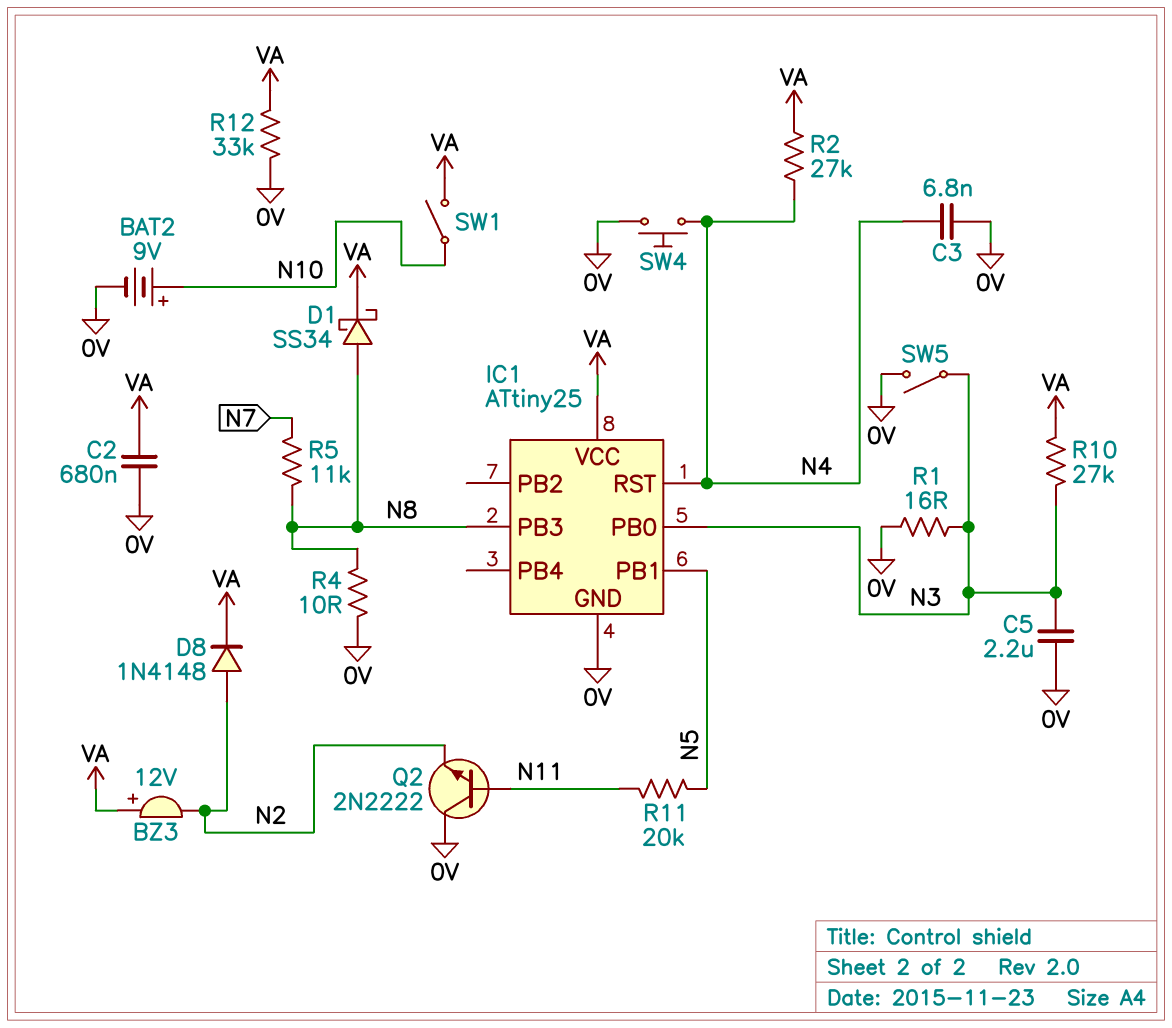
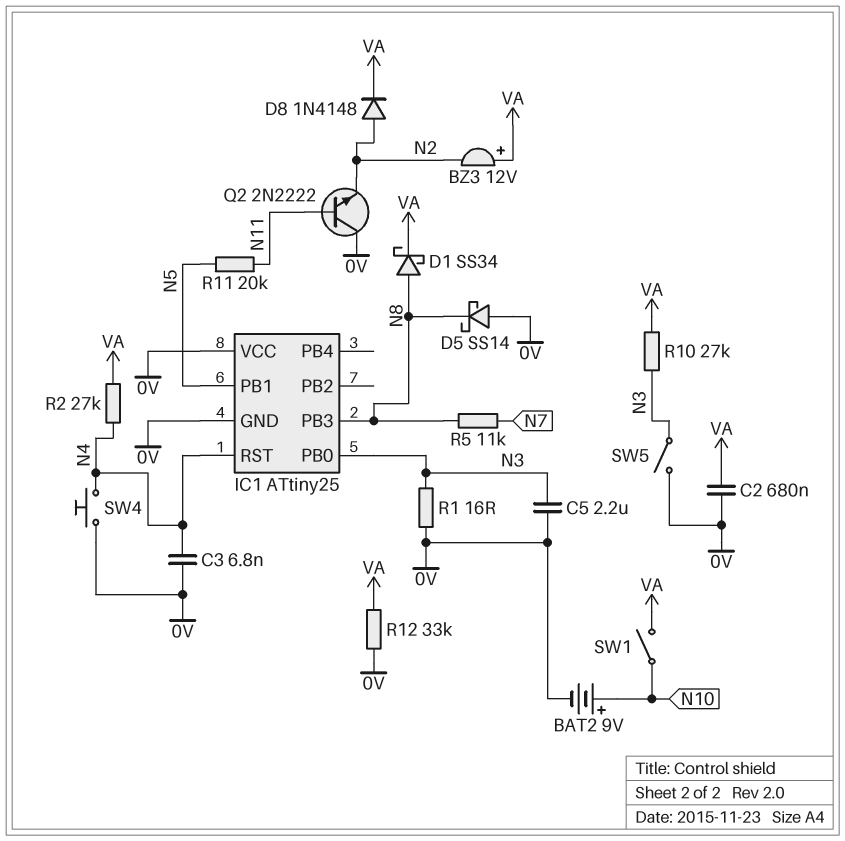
D5: none -> schottky SS14 (A 0V, K N8)
IC1 pin VCC: VA -> 0V
R4: 10 (0V, N8) -> none

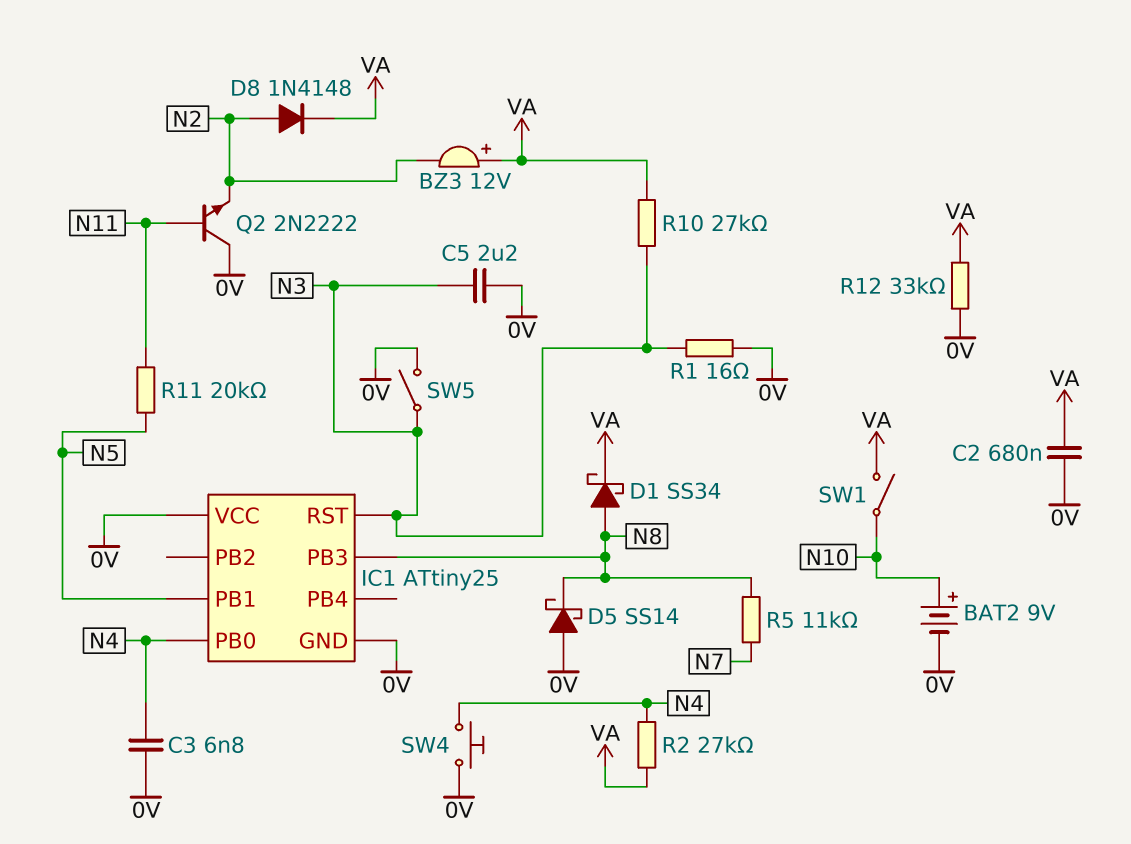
IC1 pin PB0: N3 -> N4
IC1 pin RST: N4 -> N3

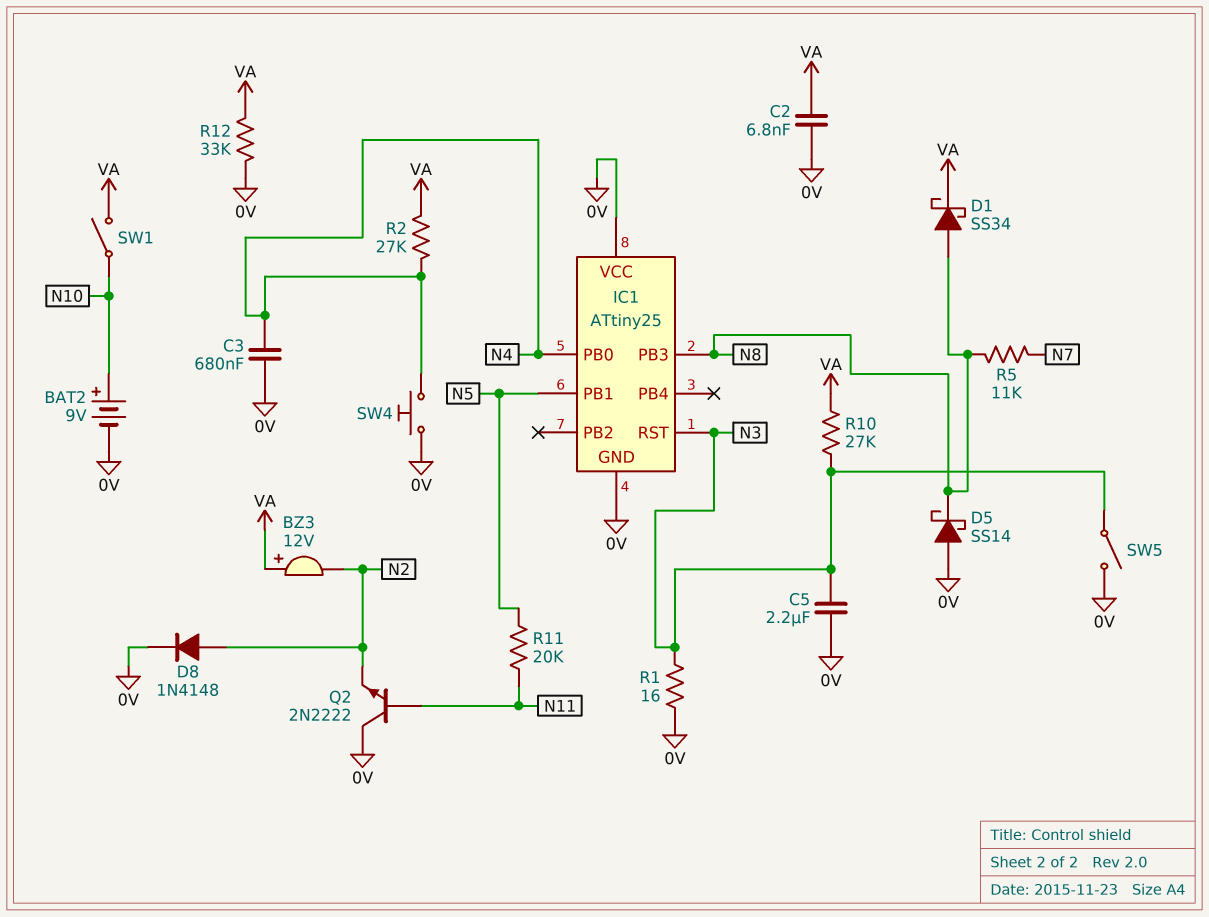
C2: 680nF (0V, VA) -> 6.8nF (0V, VA)
C3: 6.8nF (0V, N4) -> 680nF (0V, N4)
D8: diode 1N4148 (A N2, K VA) -> diode 1N4148 (A N2, K 0V)

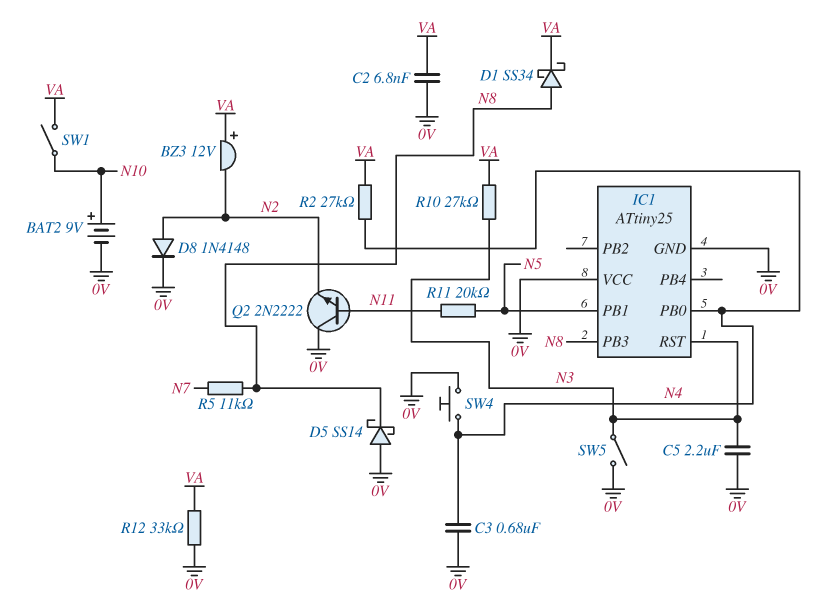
R1: 16 (0V, N3) -> none

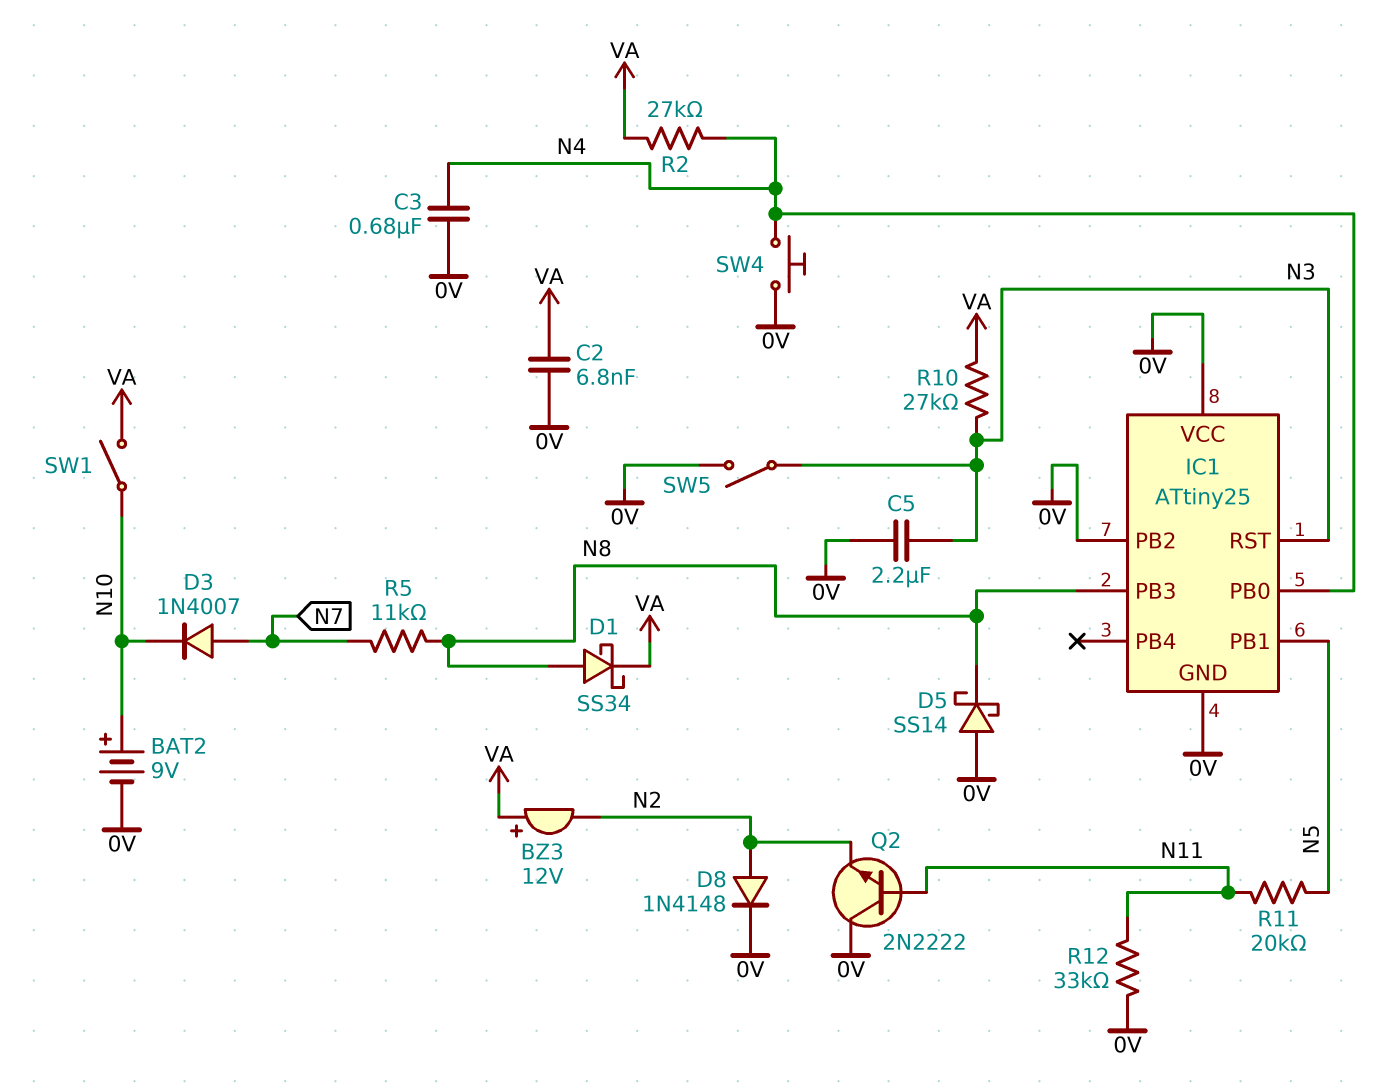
D3: none -> diode 1N4007 (A N7, K N10)
IC1 pin PB2: none -> 0V
R12: 33k (0V, VA) -> 33k (0V, N11)

